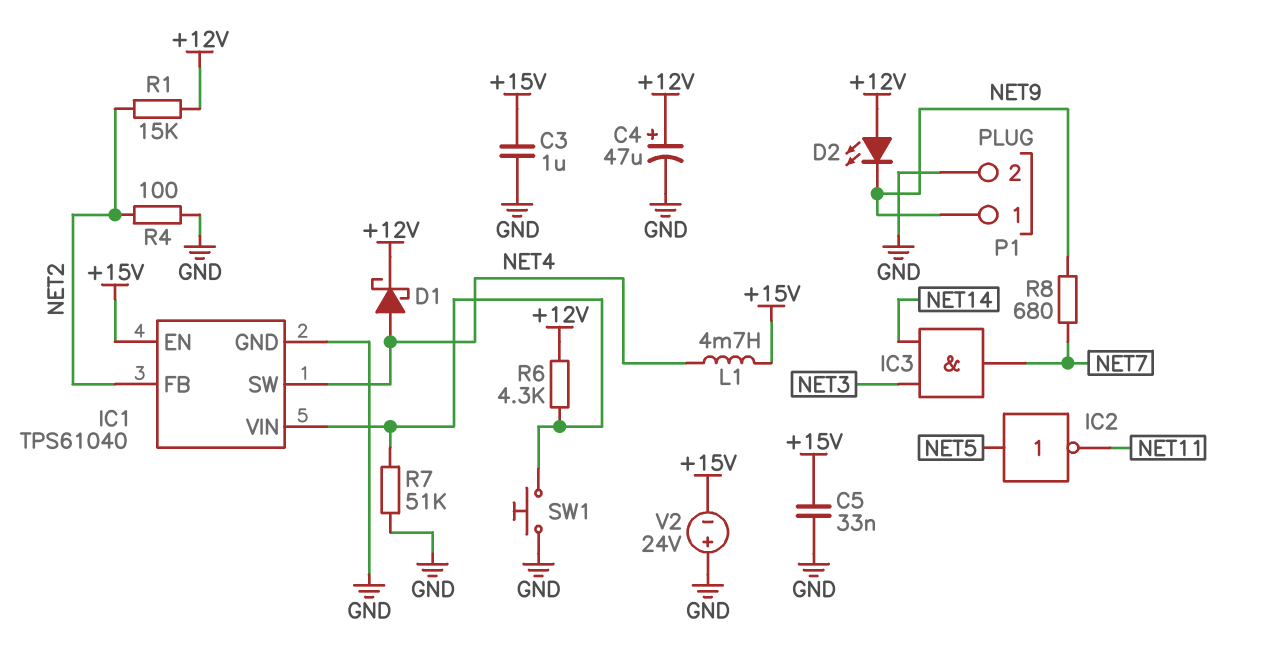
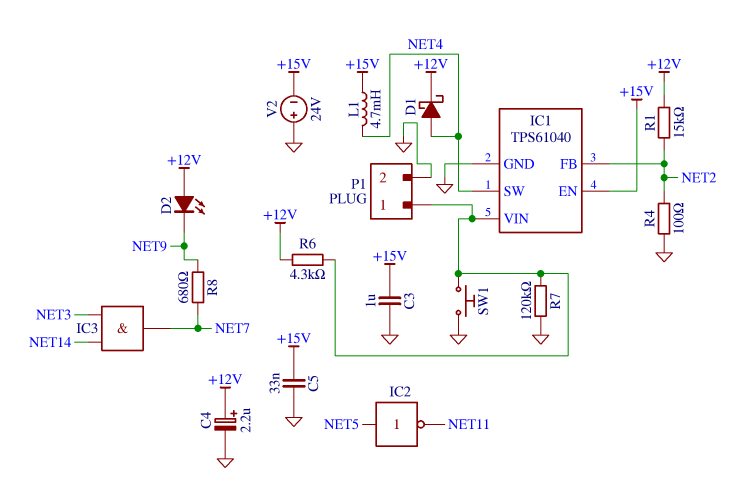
C4: 47uF (plus +12V, minus GND) -> 2.2uF (plus +12V, minus GND)
P1 pin 1: NET9 -> IC1/VIN
R7: 51k (GND, IC1/VIN) -> 120k (GND, IC1/VIN)

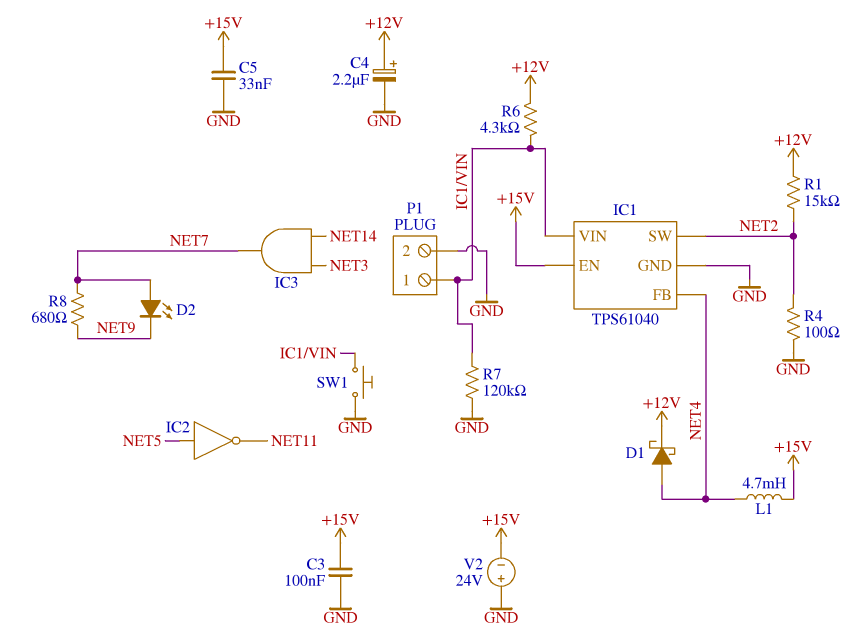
C3: 1uF (+15V, GND) -> 100nF (+15V, GND)
D2: LED (A +12V, K NET9) -> LED (A NET7, K NET9)
IC1 pin FB: NET2 -> NET4
IC1 pin SW: NET4 -> NET2

